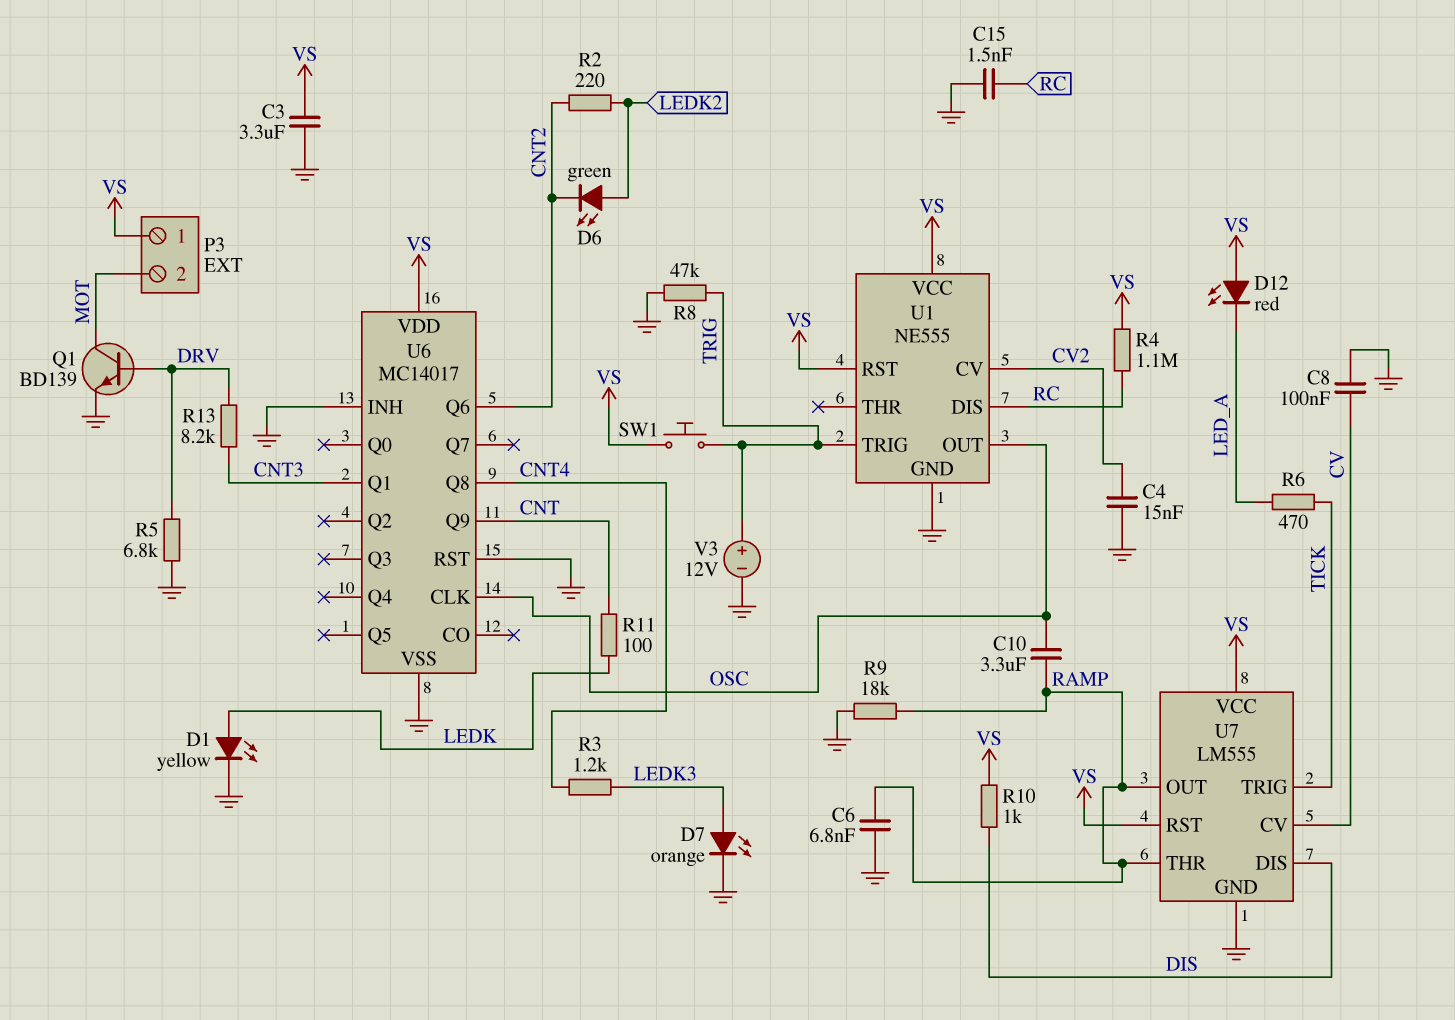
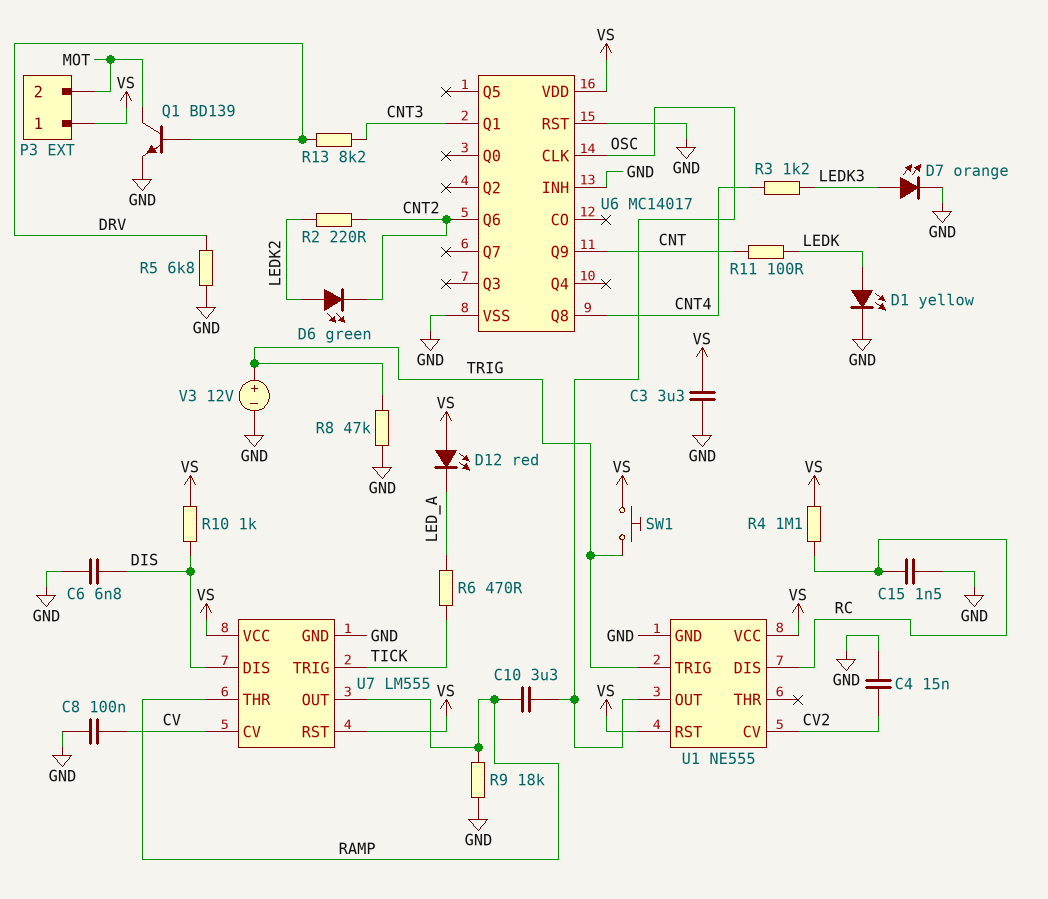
C6: 6.8nF (GND, RAMP) -> 6.8nF (DIS, GND)

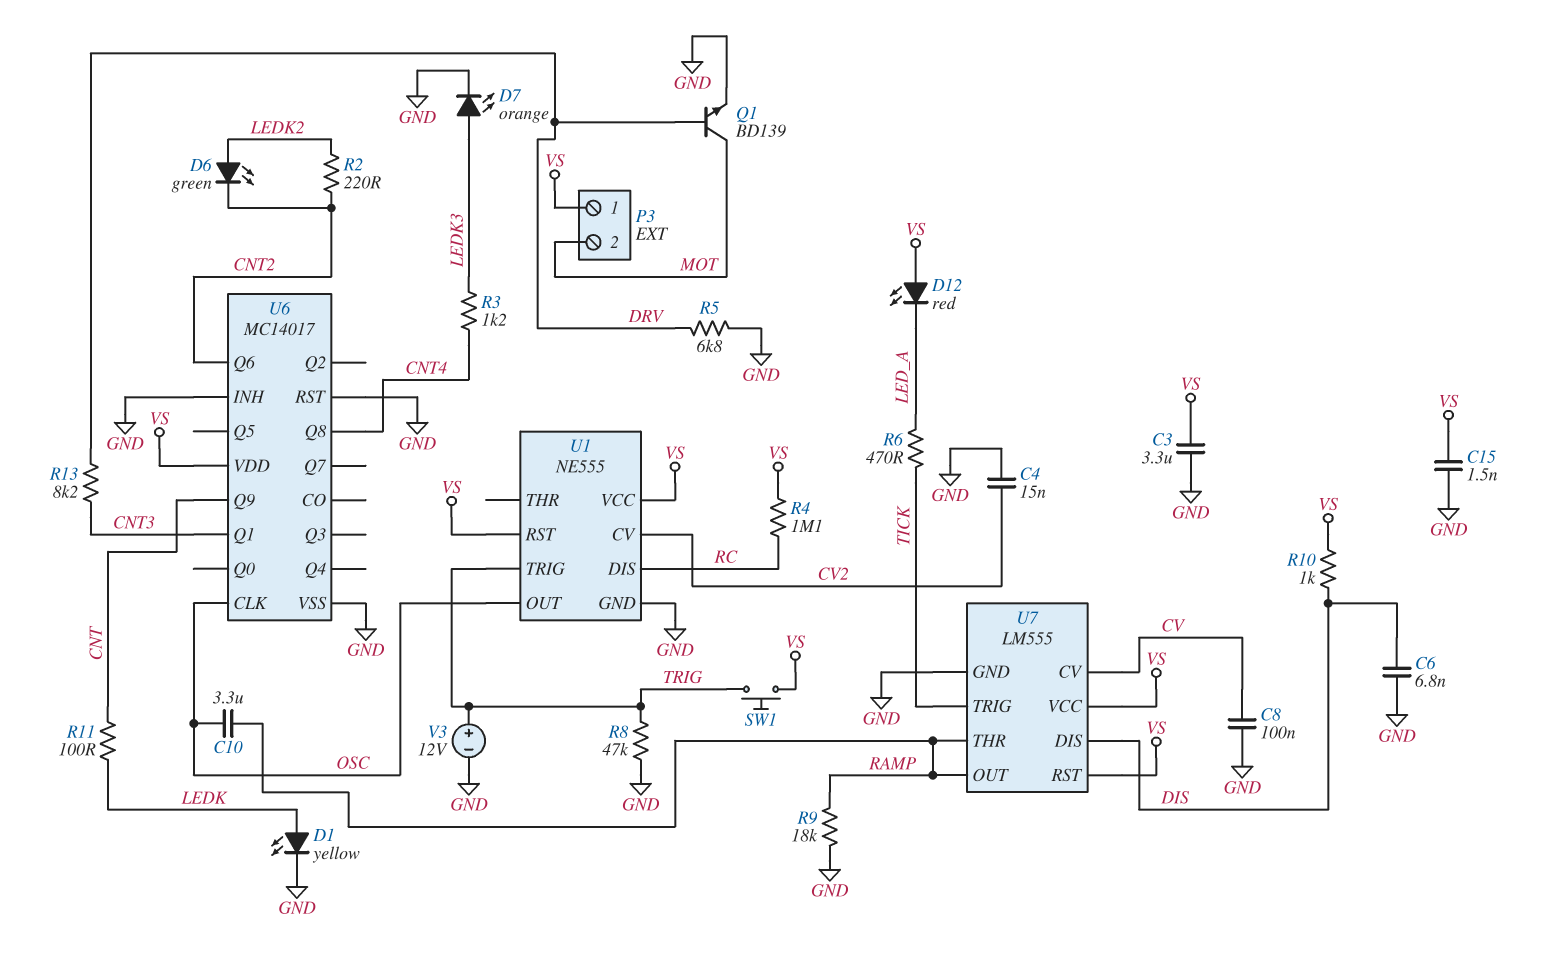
C15: 1.5nF (GND, RC) -> 1.5nF (GND, VS)

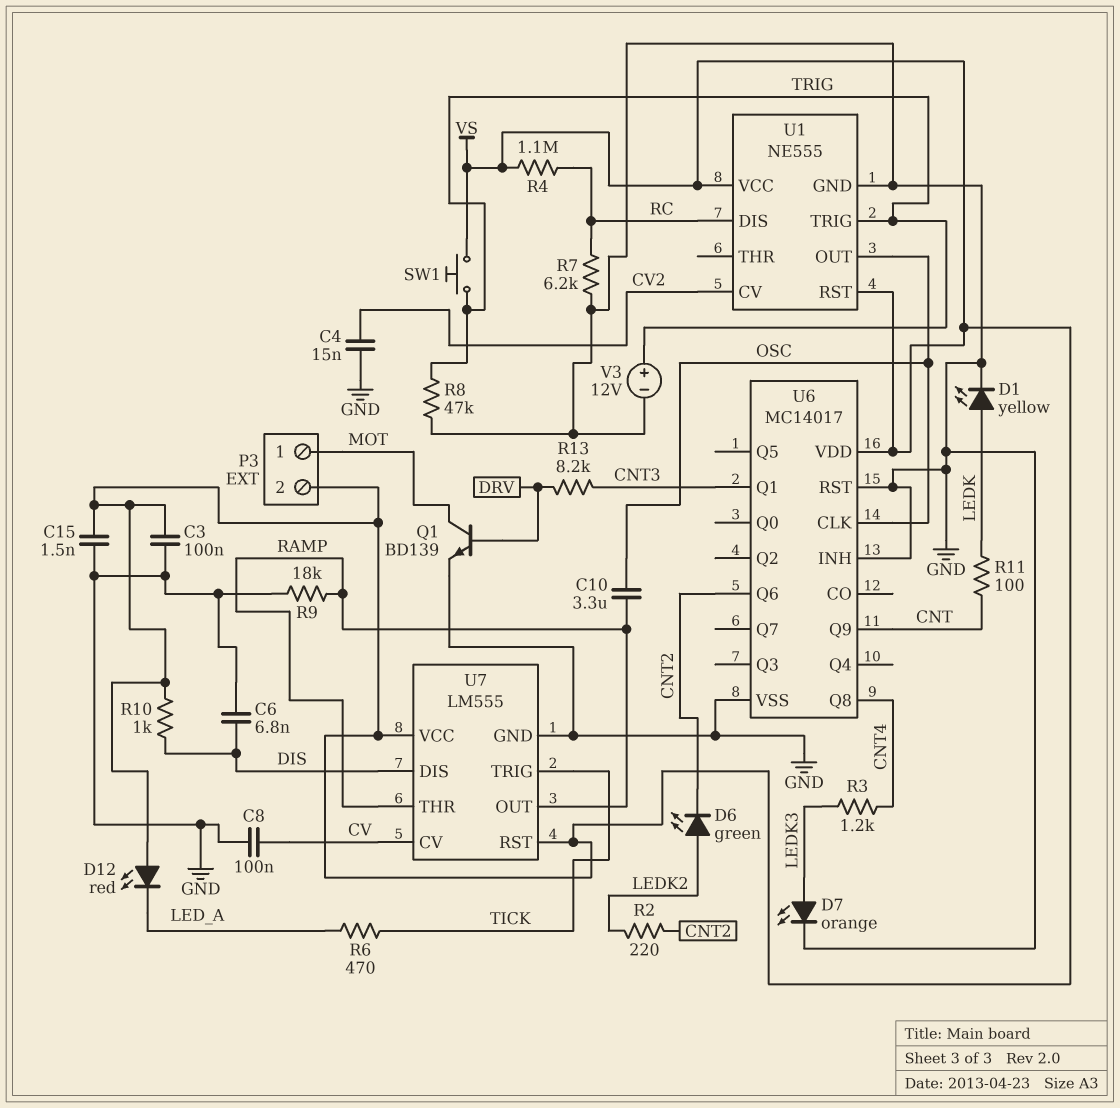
C3: 3.3uF (GND, VS) -> 100nF (GND, VS)
P3 pin 1: VS -> MOT
P3 pin 2: MOT -> VS
R5: 6.8k (DRV, GND) -> none
R7: none -> 6.2k (GND, RC)

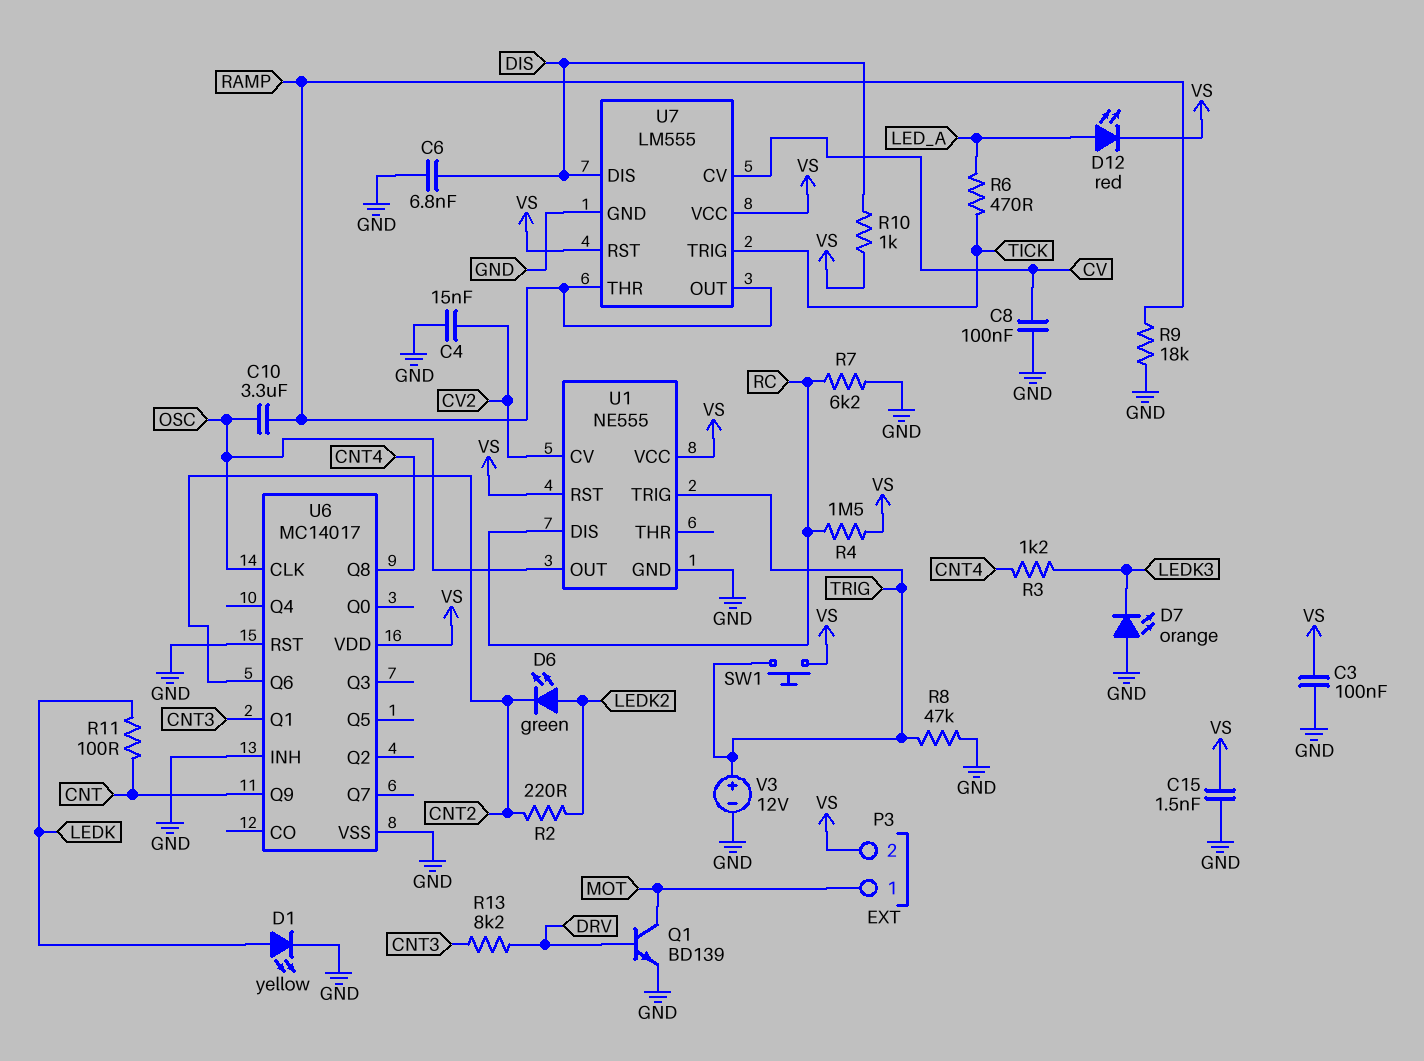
D7: LED orange (A LEDK3, K GND) -> LED orange (A GND, K LEDK3)
D12: LED red (A VS, K LED_A) -> LED red (A LED_A, K VS)
R4: 1.1M (RC, VS) -> 1.5M (RC, VS)

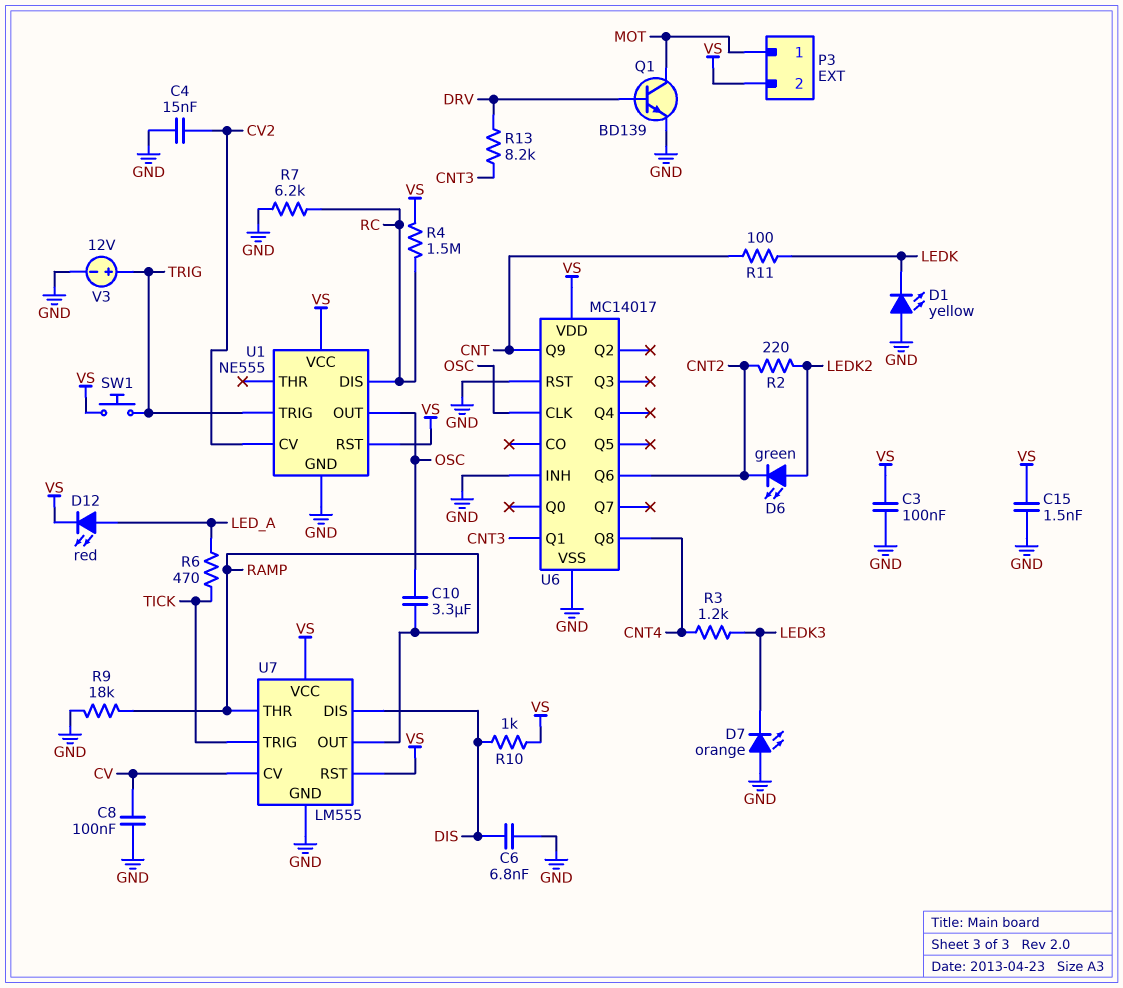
D1: LED yellow (A LEDK, K GND) -> LED yellow (A GND, K LEDK)
R8: 47k (GND, TRIG) -> none

